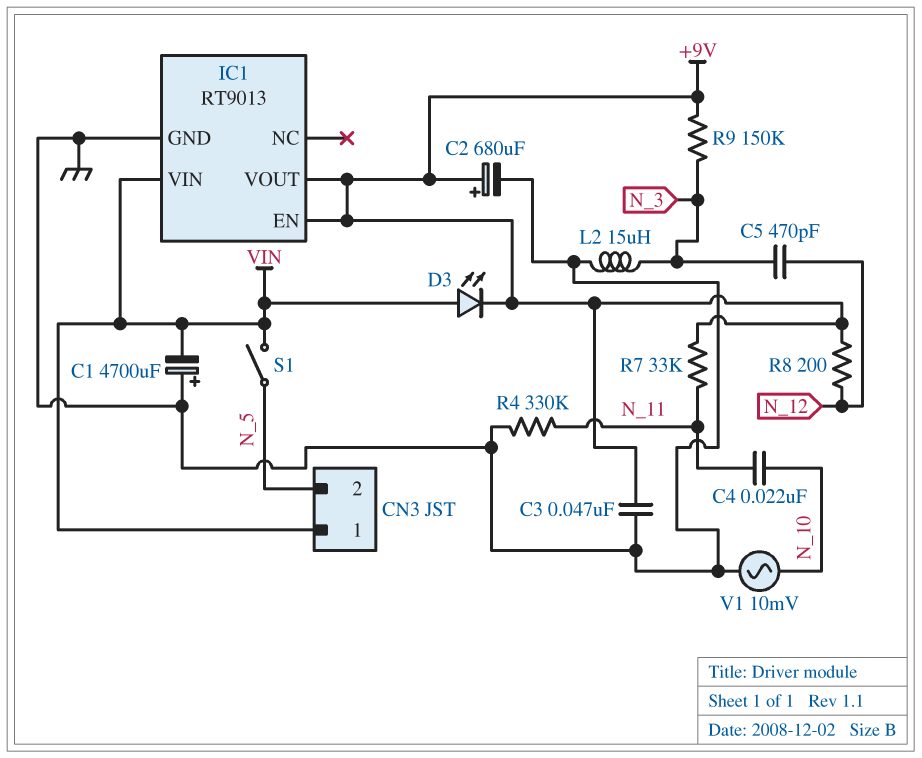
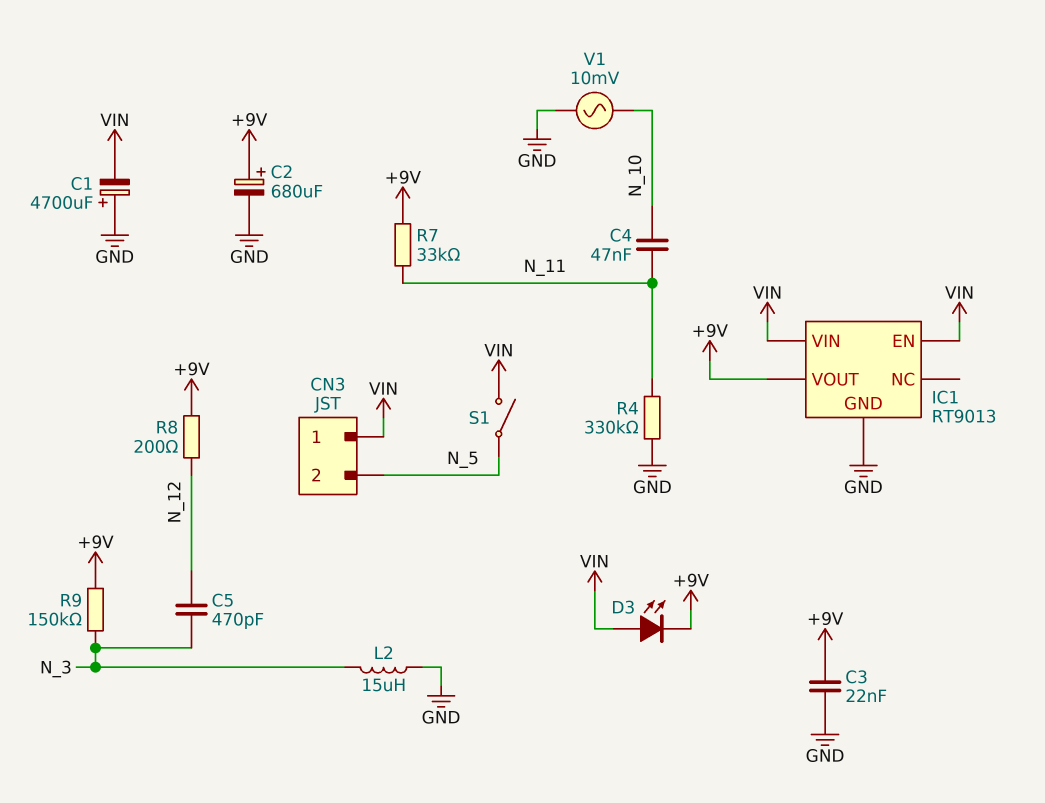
C3: 47nF (+9V, GND) -> 22nF (+9V, GND)
C4: 22nF (N_10, N_11) -> 47nF (N_10, N_11)
IC1 pin EN: +9V -> VIN

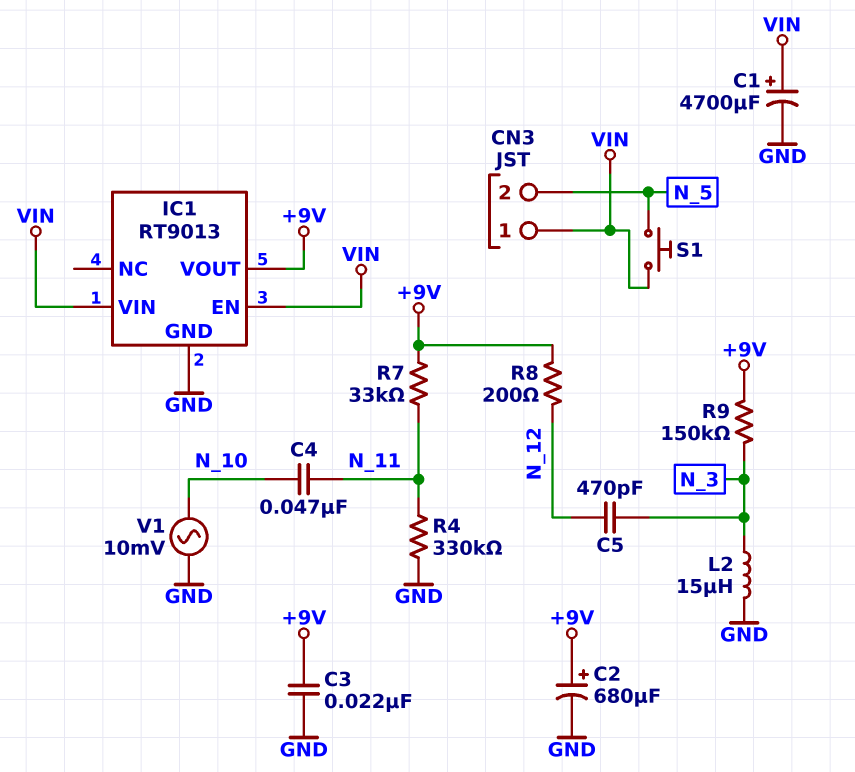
C1: 4700uF (plus GND, minus VIN) -> 4700uF (plus VIN, minus GND)
D3: LED (A VIN, K +9V) -> none
S1: switch (N_5, VIN) -> button (N_5, VIN)

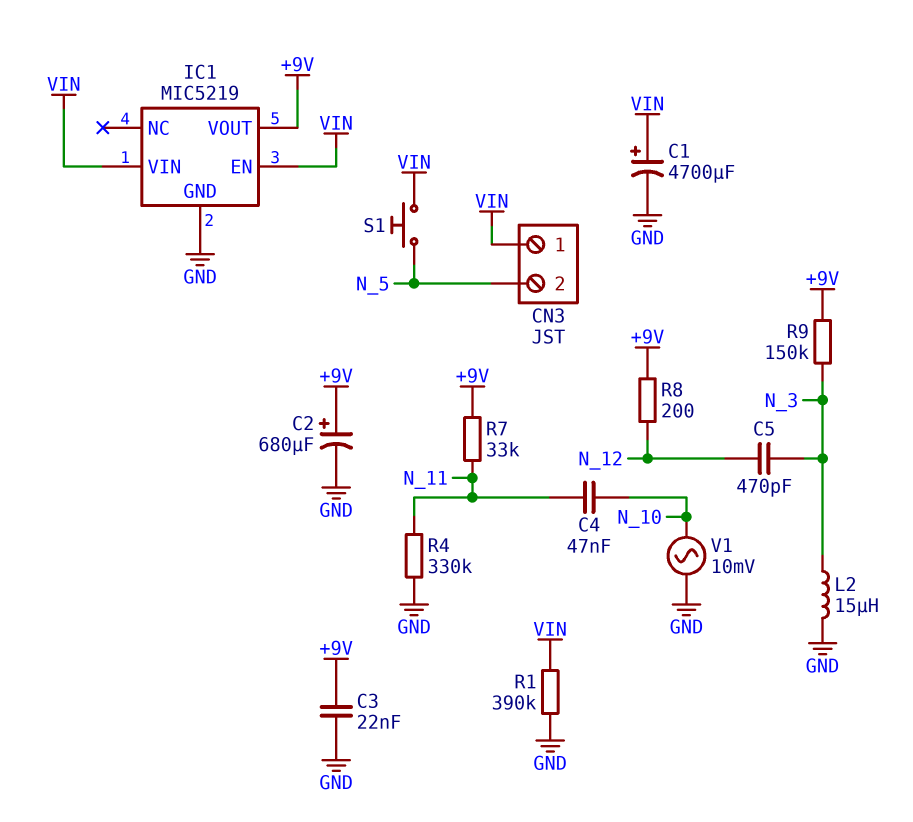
IC1: RT9013 -> MIC5219
R1: none -> 390k (GND, VIN)

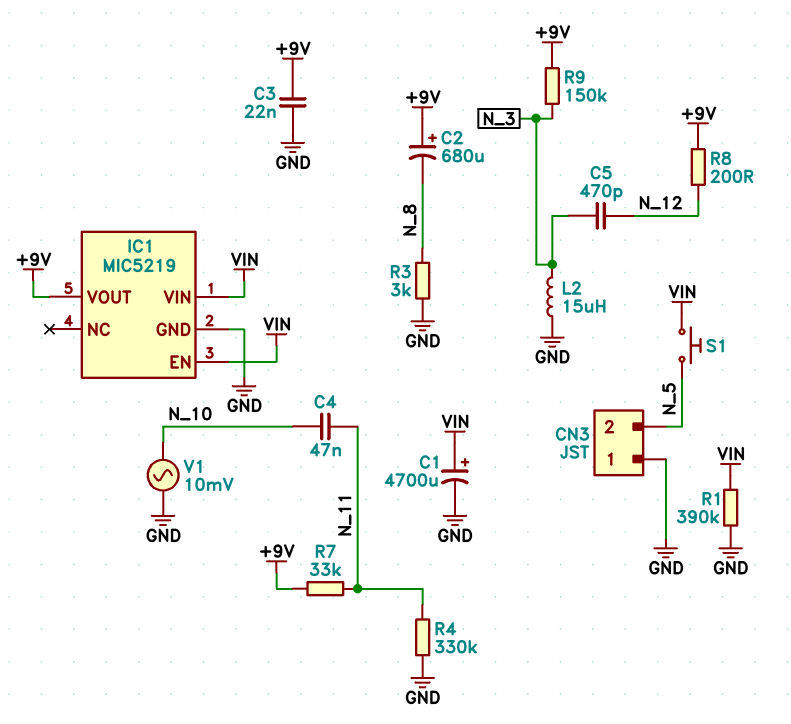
C2: 680uF (plus +9V, minus GND) -> 680uF (plus +9V, minus N_8)
CN3 pin 1: VIN -> GND
R3: none -> 3k (GND, N_8)

